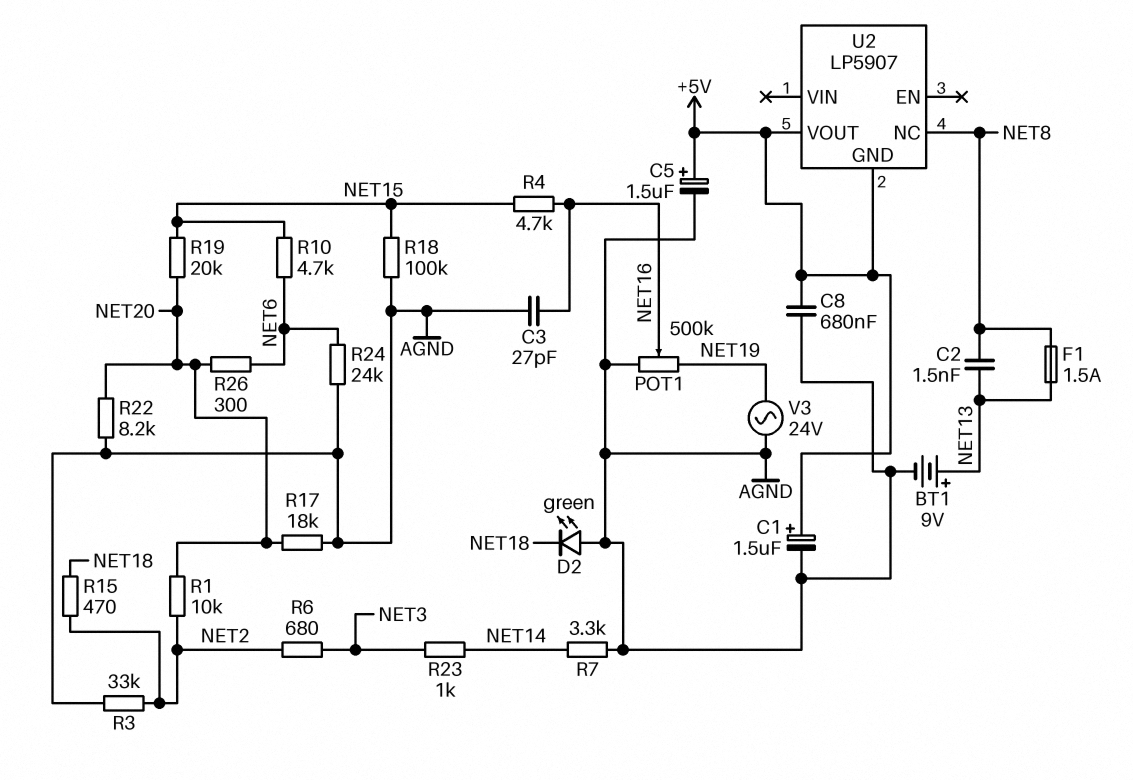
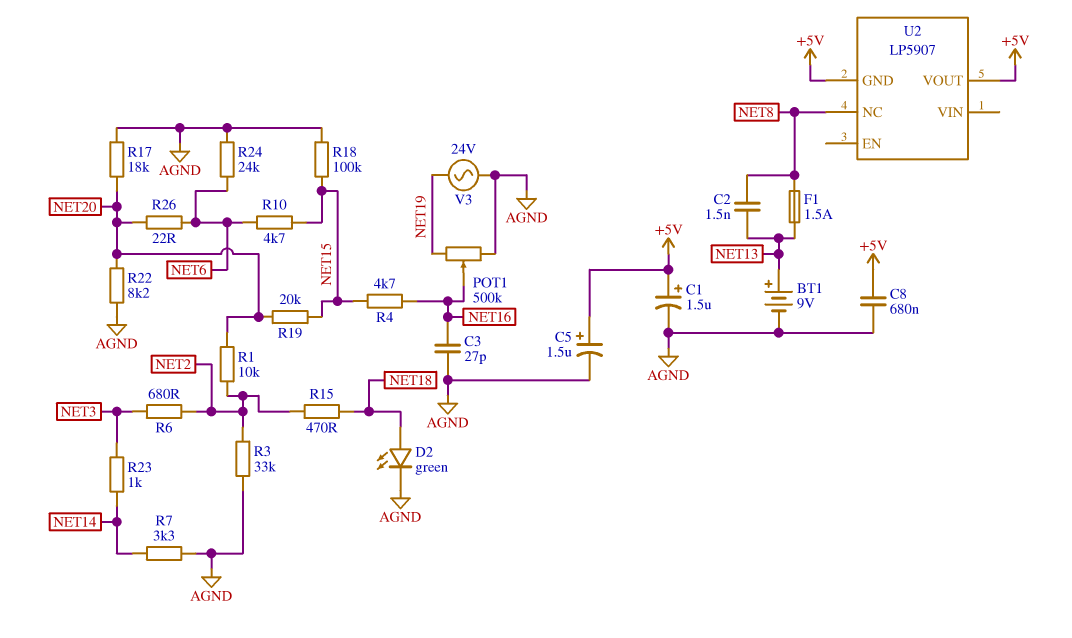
D2: LED green (A AGND, K NET18) -> LED green (A NET18, K AGND)
R26: 300 (NET6, NET20) -> 22 (NET6, NET20)

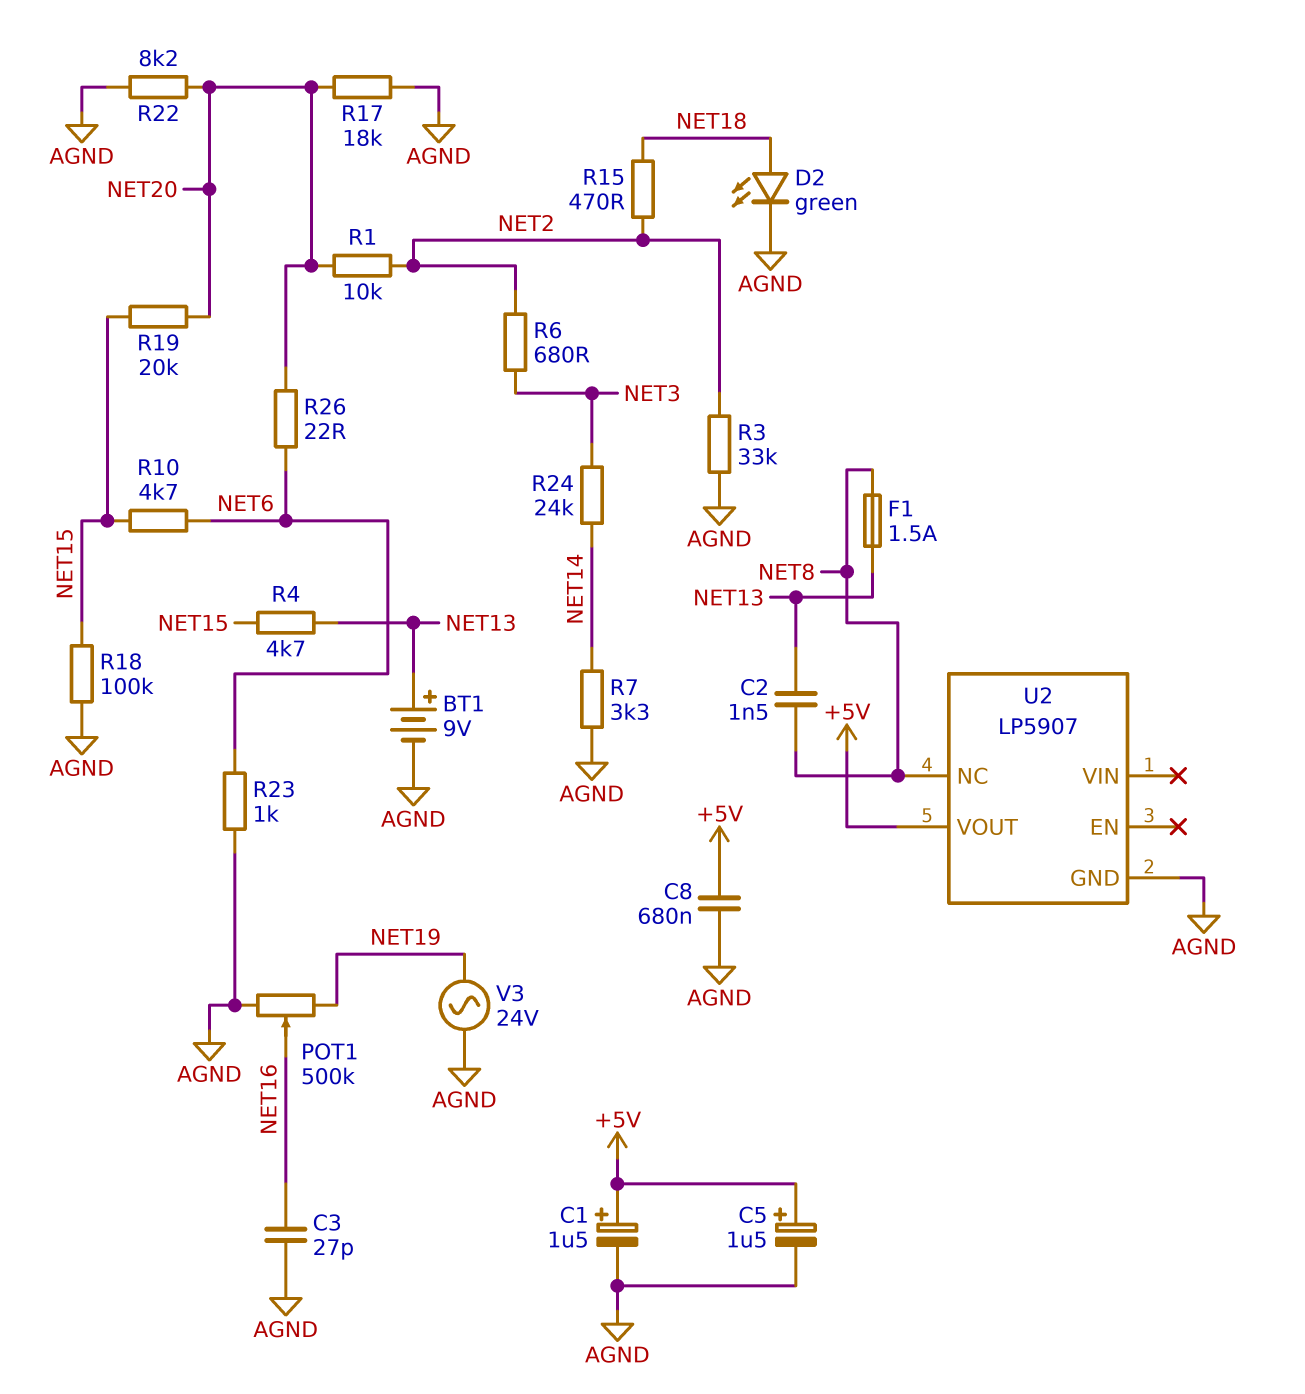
R4: 4.7k (NET15, NET16) -> 4.7k (NET13, NET15)
R23: 1k (NET3, NET14) -> 1k (AGND, NET6)
R24: 24k (AGND, NET6) -> 24k (NET3, NET14)
U2 pin GND: +5V -> AGND

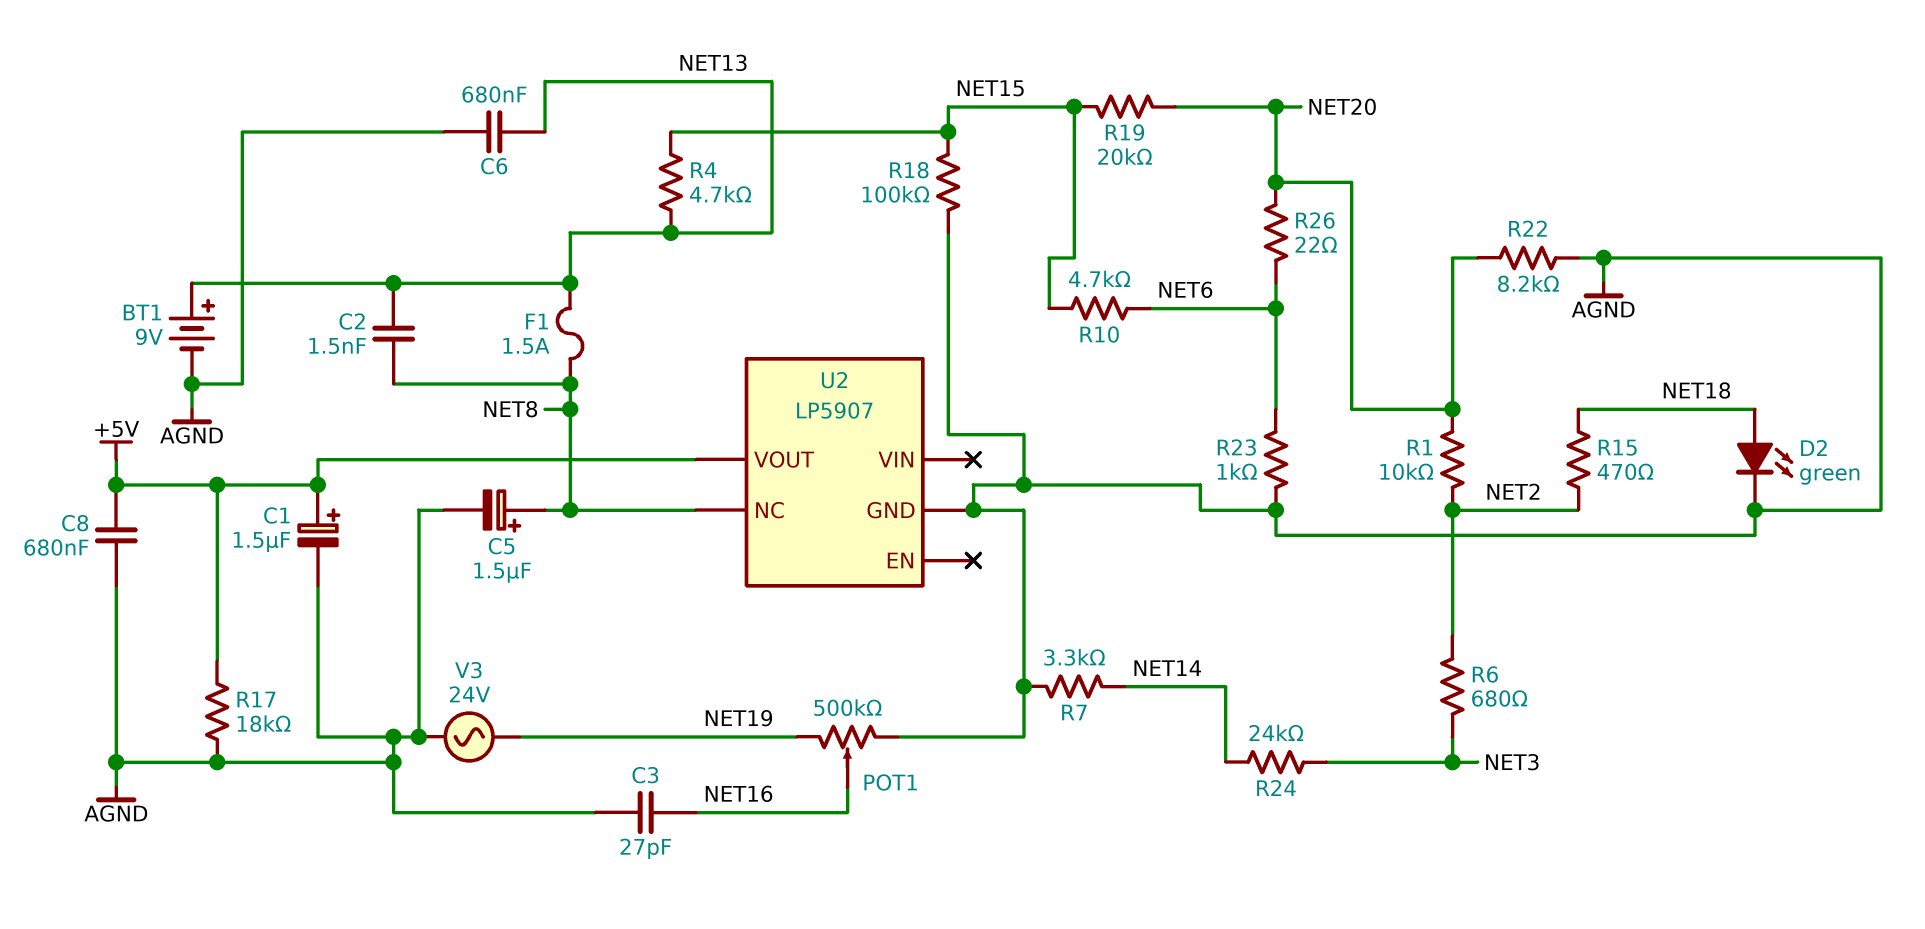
C5: 1.5uF (plus +5V, minus AGND) -> 1.5uF (plus NET8, minus AGND)
C6: none -> 680nF (AGND, NET13)
R3: 33k (AGND, NET2) -> none
R17: 18k (AGND, NET20) -> 18k (+5V, AGND)

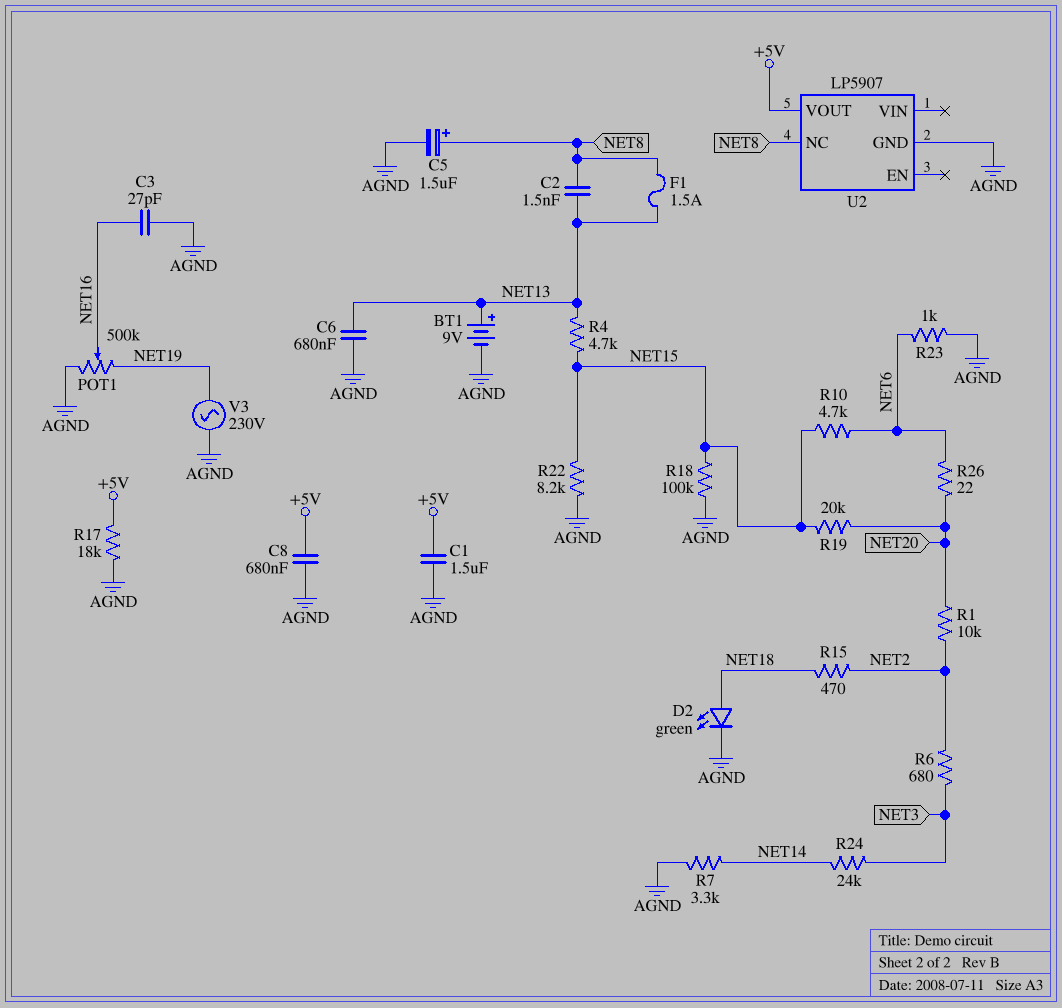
C1: 1.5uF (plus +5V, minus AGND) -> 1.5uF (+5V, AGND)
R22: 8.2k (AGND, NET20) -> 8.2k (AGND, NET15)
V3: AC 24V (AGND, NET19) -> AC 230V (AGND, NET19)

